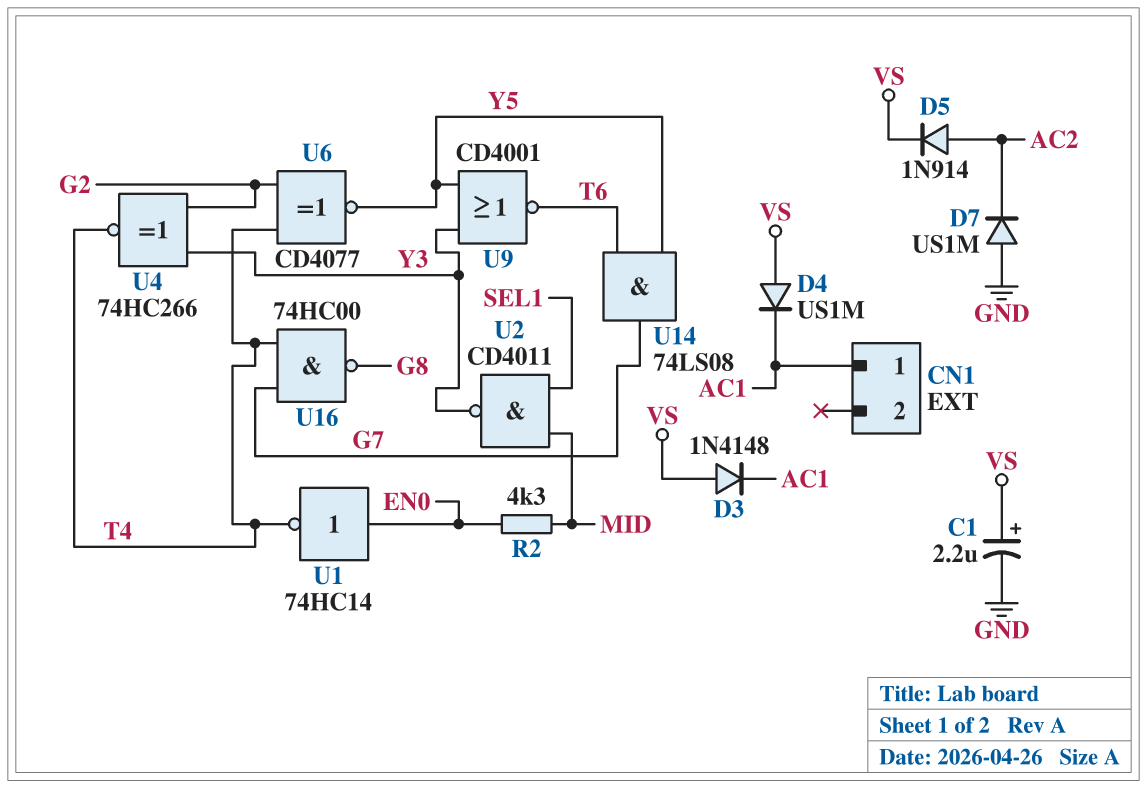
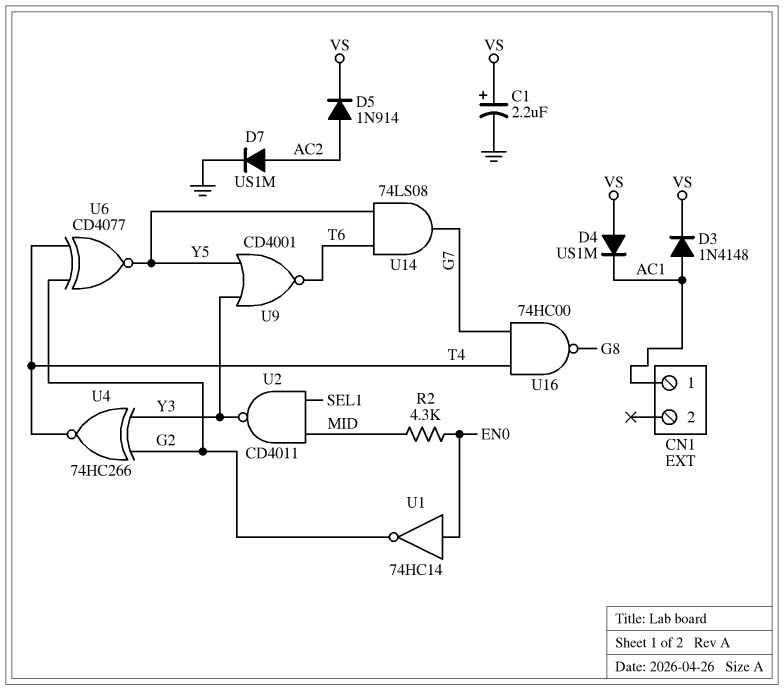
D3: diode 1N4148 (A VS, K AC1) -> diode 1N4148 (A AC1, K VS)
D7: diode US1M (A GND, K AC2) -> diode US1M (A AC2, K GND)
U1: NOT 74HC14 (in EN0, out T4) -> NOT 74HC14 (in EN0, out G2)

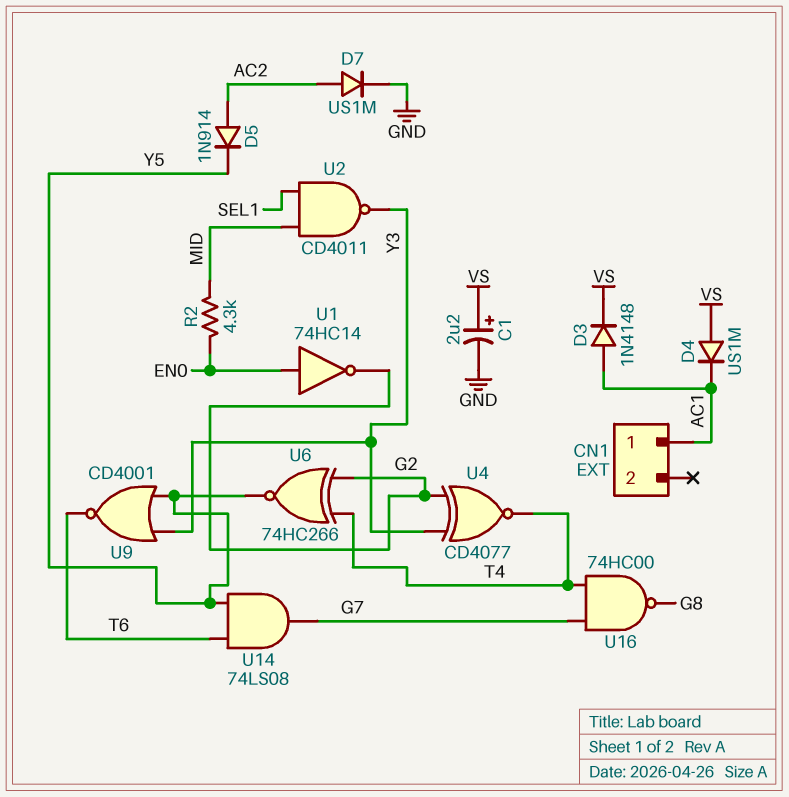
D5: diode 1N914 (A AC2, K VS) -> diode 1N914 (A AC2, K Y5)
U4: XNOR 74HC266 (in G2, in Y3, out T4) -> XNOR CD4077 (in G2, in Y3, out T4)
U6: XNOR CD4077 (in G2, in T4, out Y5) -> XNOR 74HC266 (in G2, in T4, out Y5)

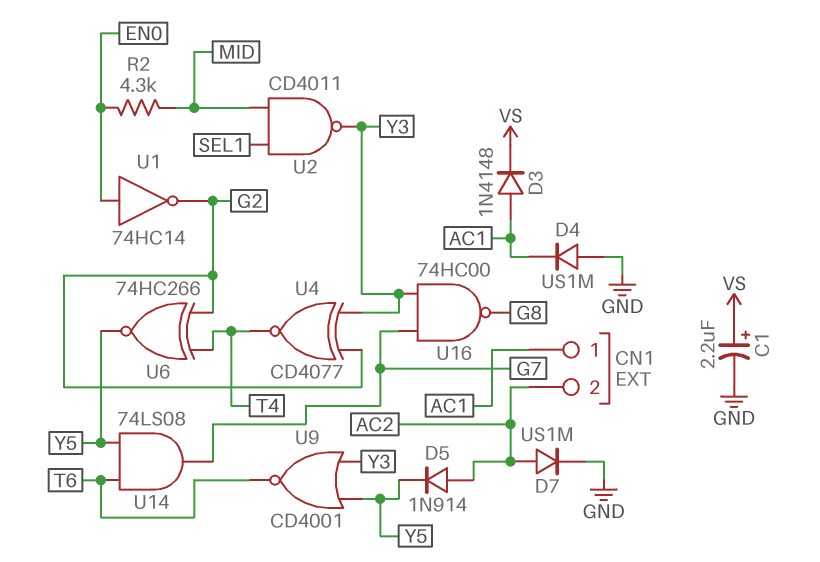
CN1 pin 2: none -> AC2
D4: diode US1M (A VS, K AC1) -> diode US1M (A GND, K AC1)
U16: NAND 74HC00 (in G7, in T4, out G8) -> NAND 74HC00 (in G7, in Y3, out G8)

